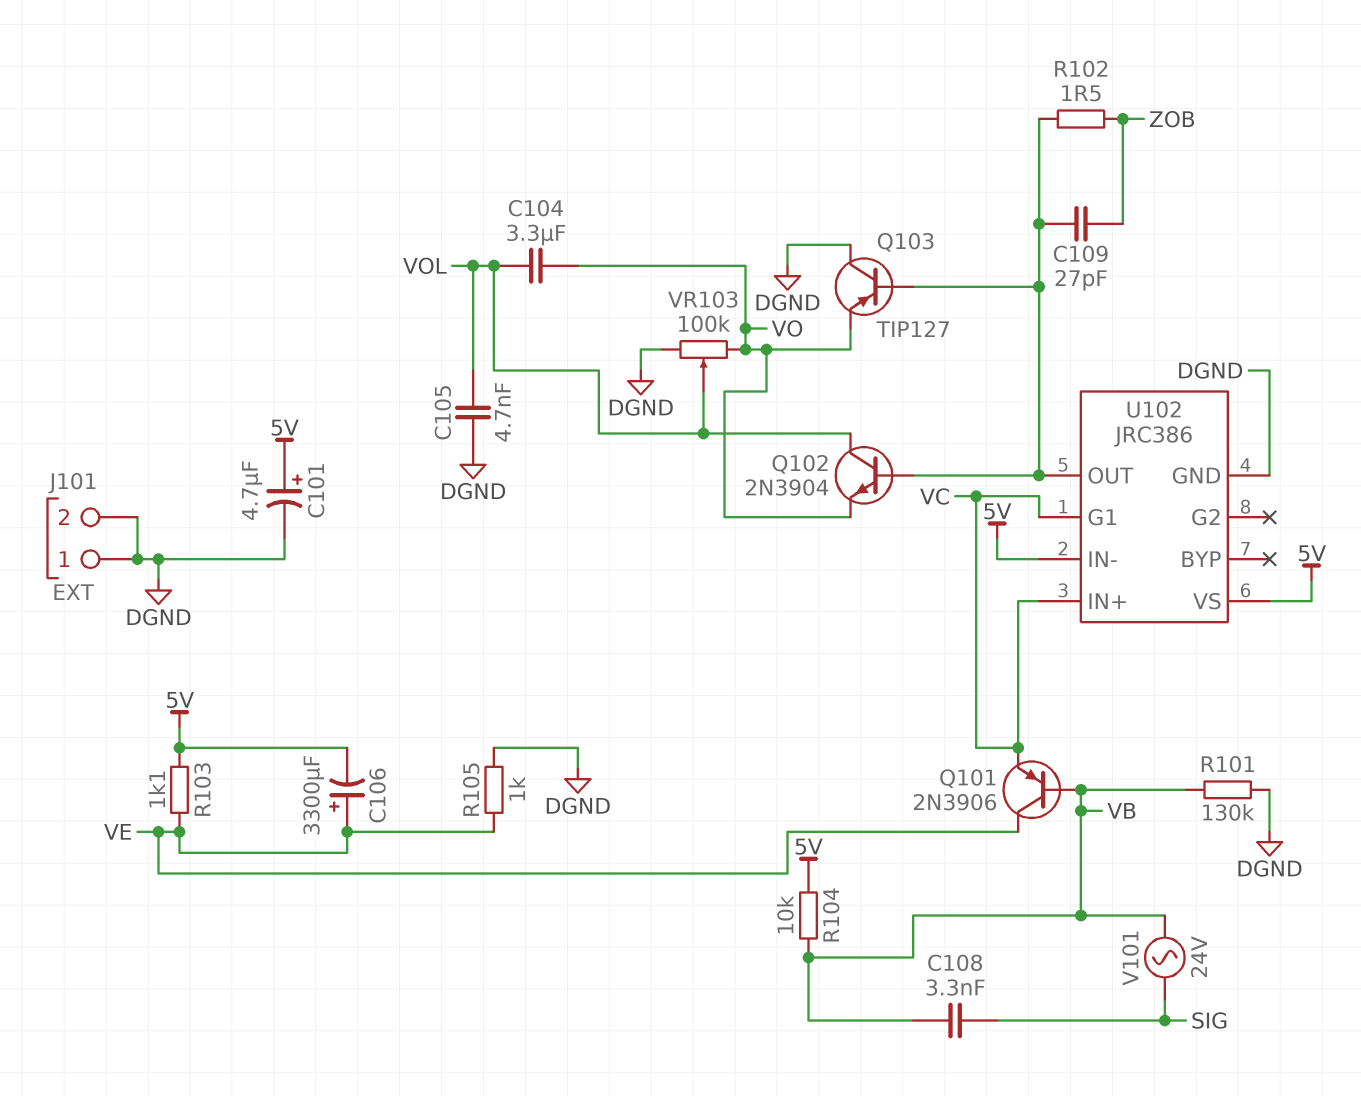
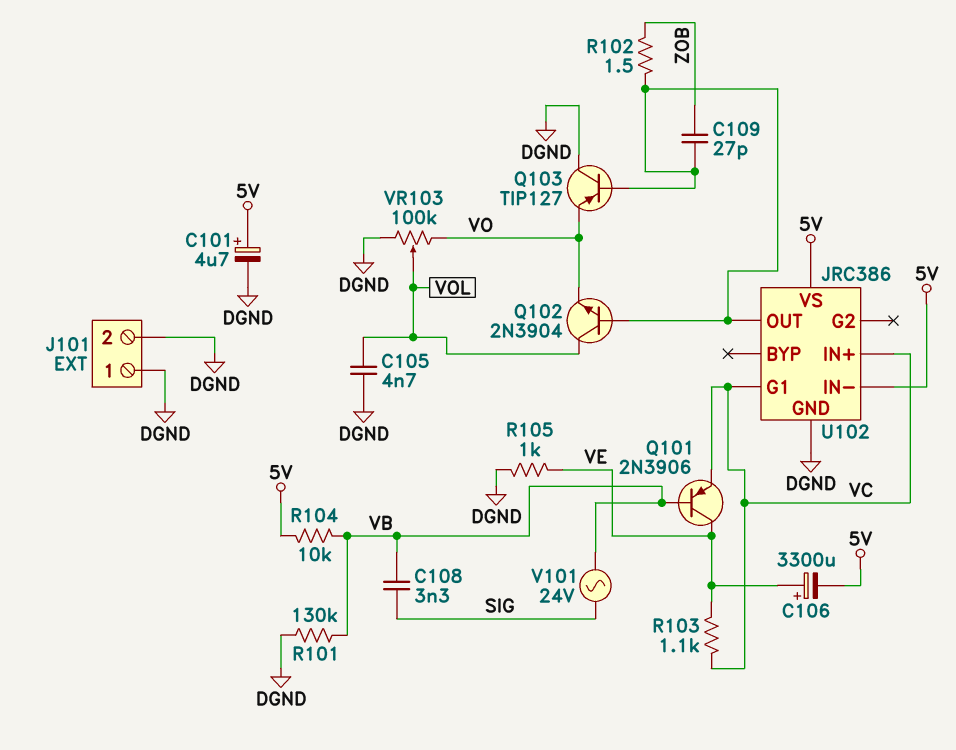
C104: 3.3uF (VO, VOL) -> none
R103: 1.1k (5V, VE) -> 1.1k (VC, VE)

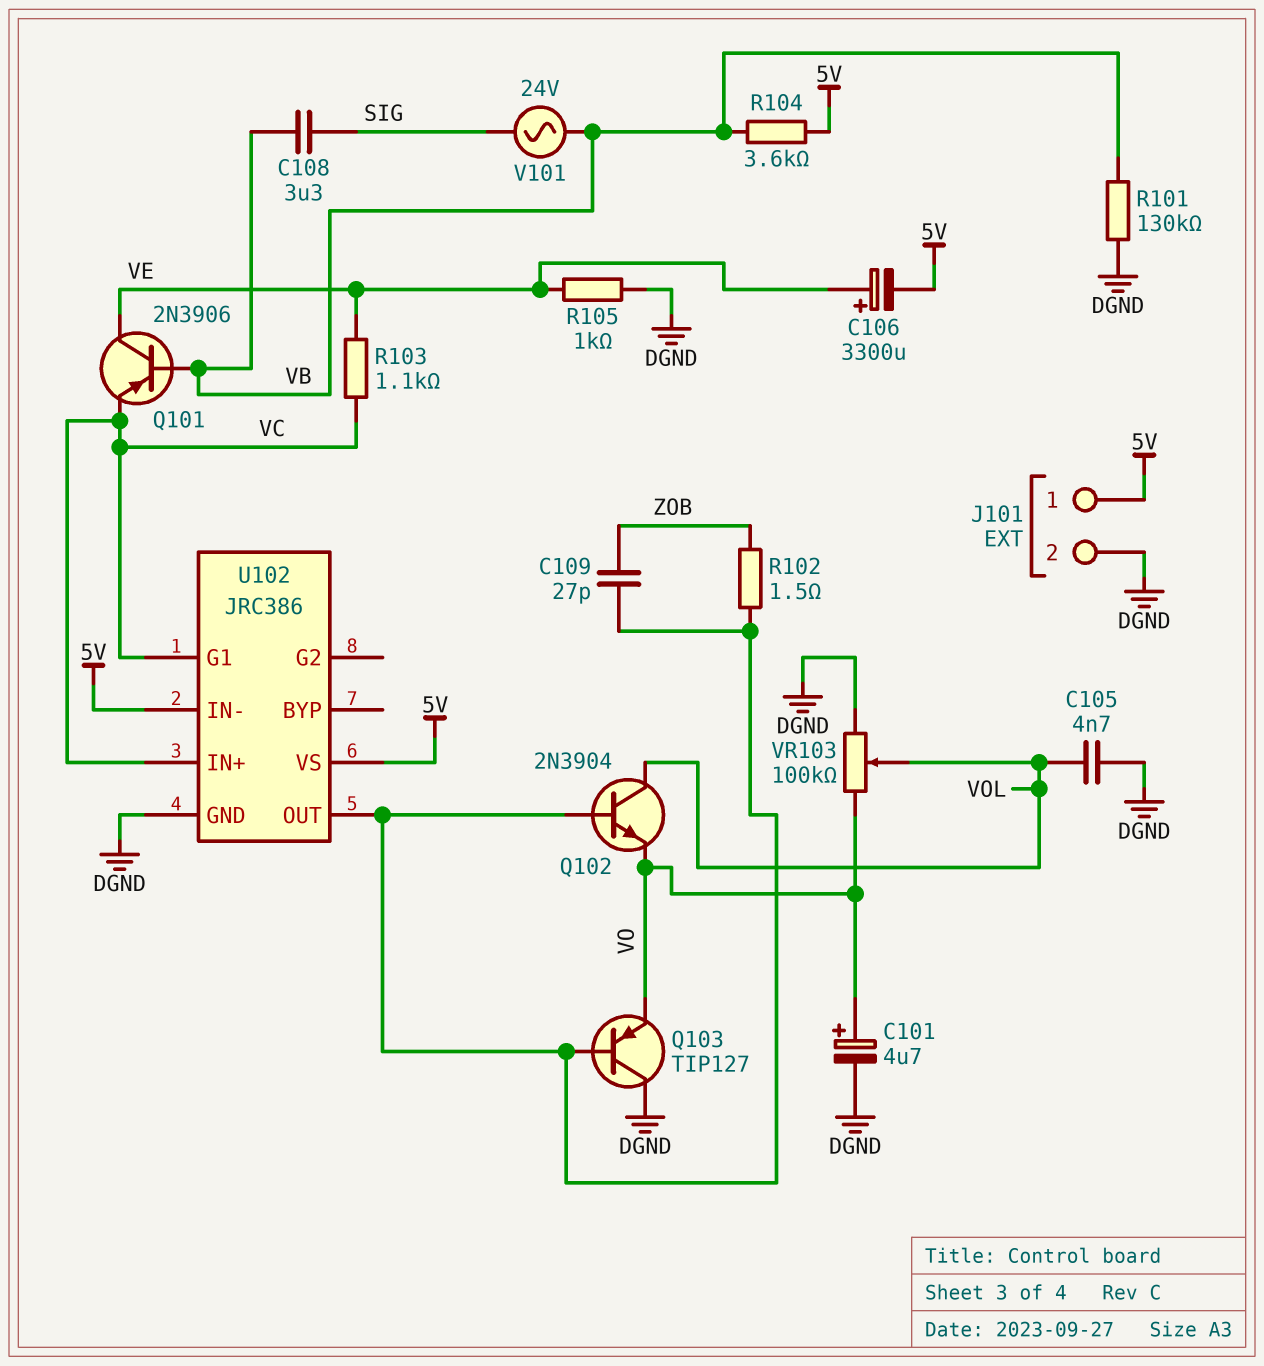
C101: 4.7uF (plus 5V, minus DGND) -> 4.7uF (plus VO, minus DGND)
C108: 3.3nF (SIG, VB) -> 3.3uF (SIG, VB)
J101 pin 1: DGND -> 5V
R104: 10k (5V, VB) -> 3.6k (5V, VB)

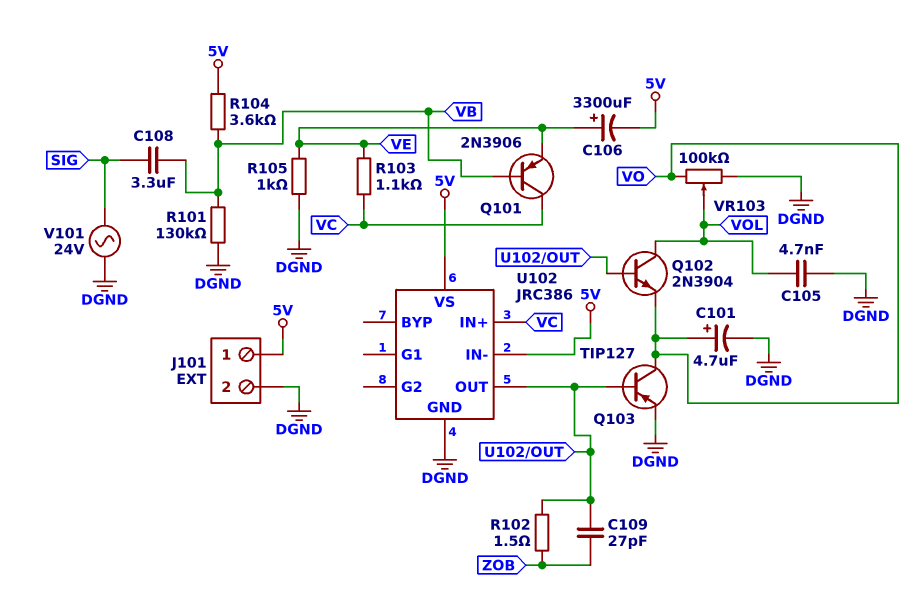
Q101: PNP 2N3906 (B VB, C VE, E VC) -> PNP 2N3906 (B VB, C VC, E VE)
Q103: PNP TIP127 (B U102/OUT, C DGND, E VO) -> PNP TIP127 (B U102/OUT, C VO, E DGND)
U102 pin G1: VC -> none
V101: AC 24V (SIG, VB) -> AC 24V (DGND, SIG)

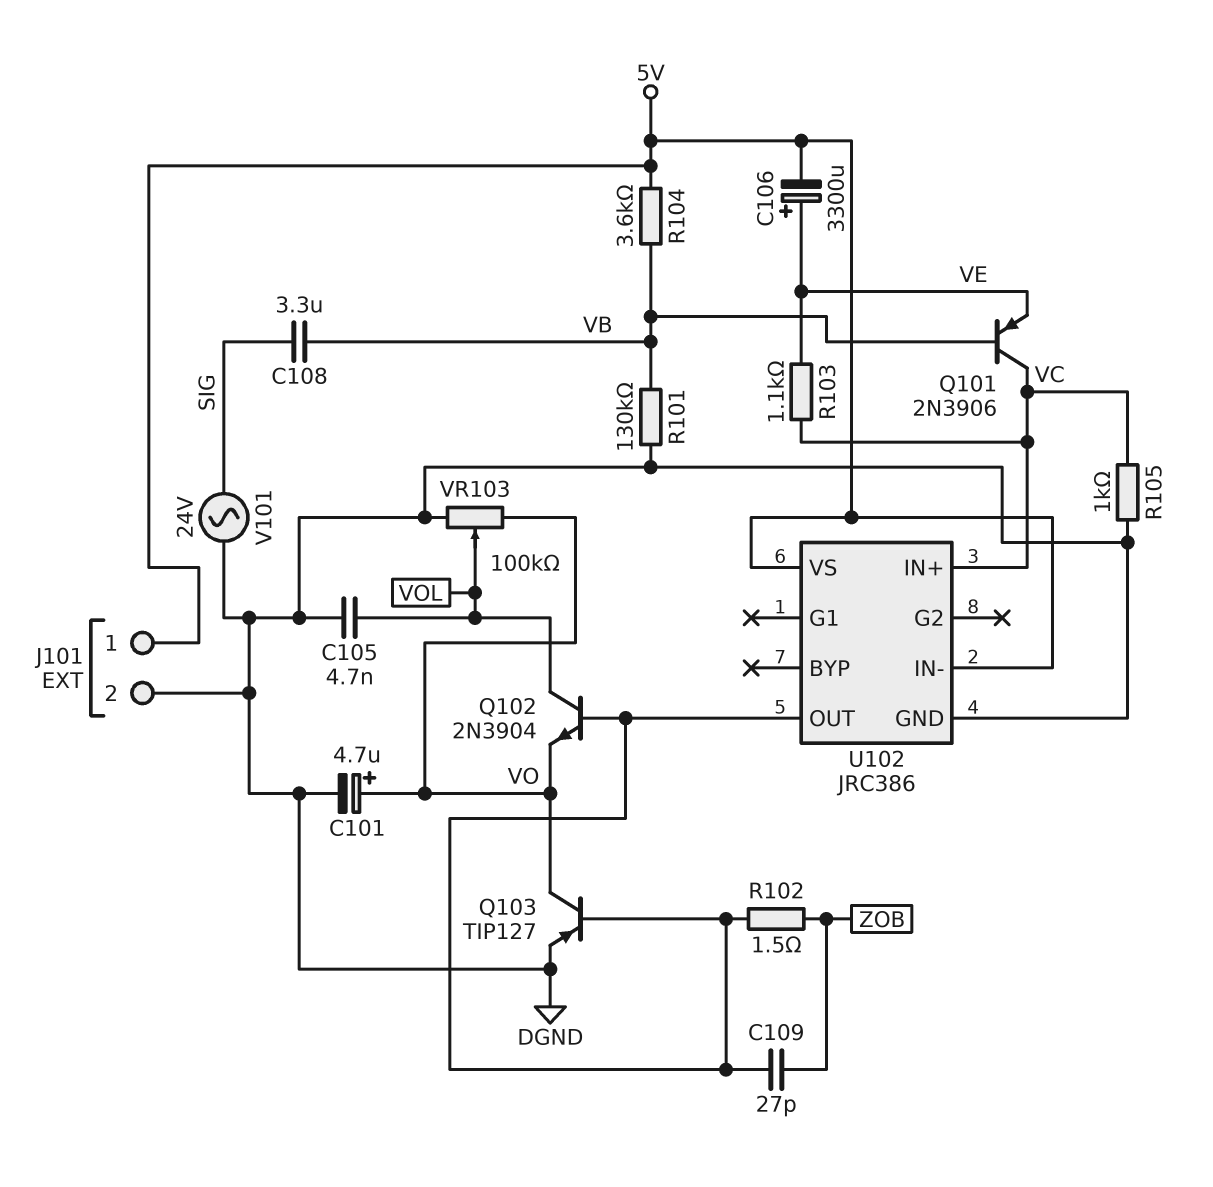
R105: 1k (DGND, VE) -> 1k (DGND, VC)

